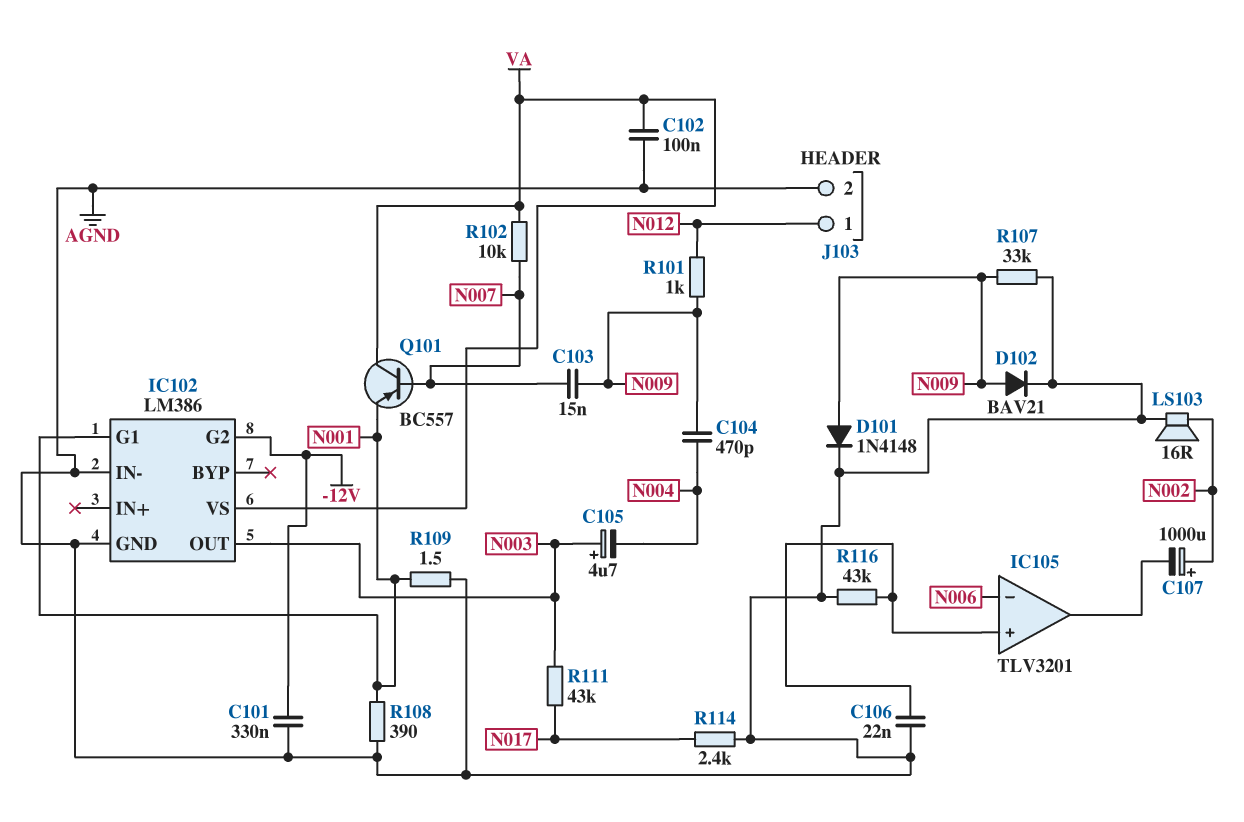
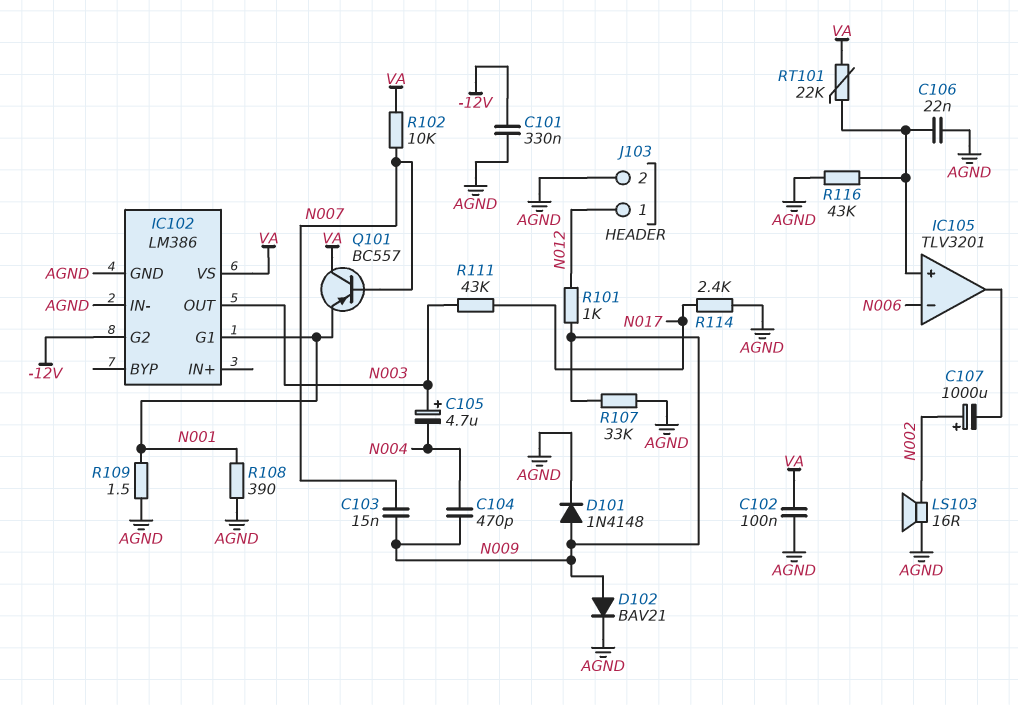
RT101: none -> 22k (IC105/in+, VA)

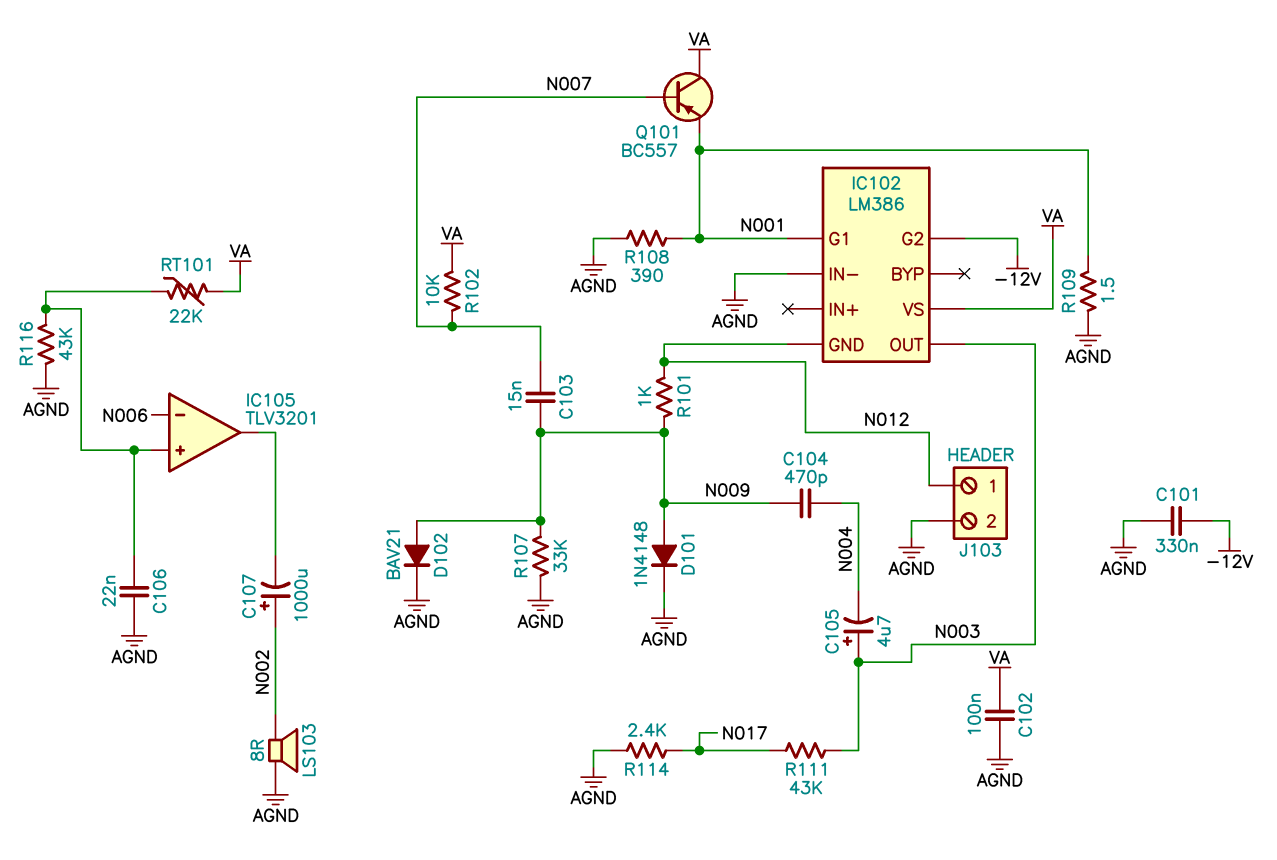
IC102 pin GND: AGND -> N012
LS103: speaker 16R (AGND, N002) -> speaker 8R (AGND, N002)

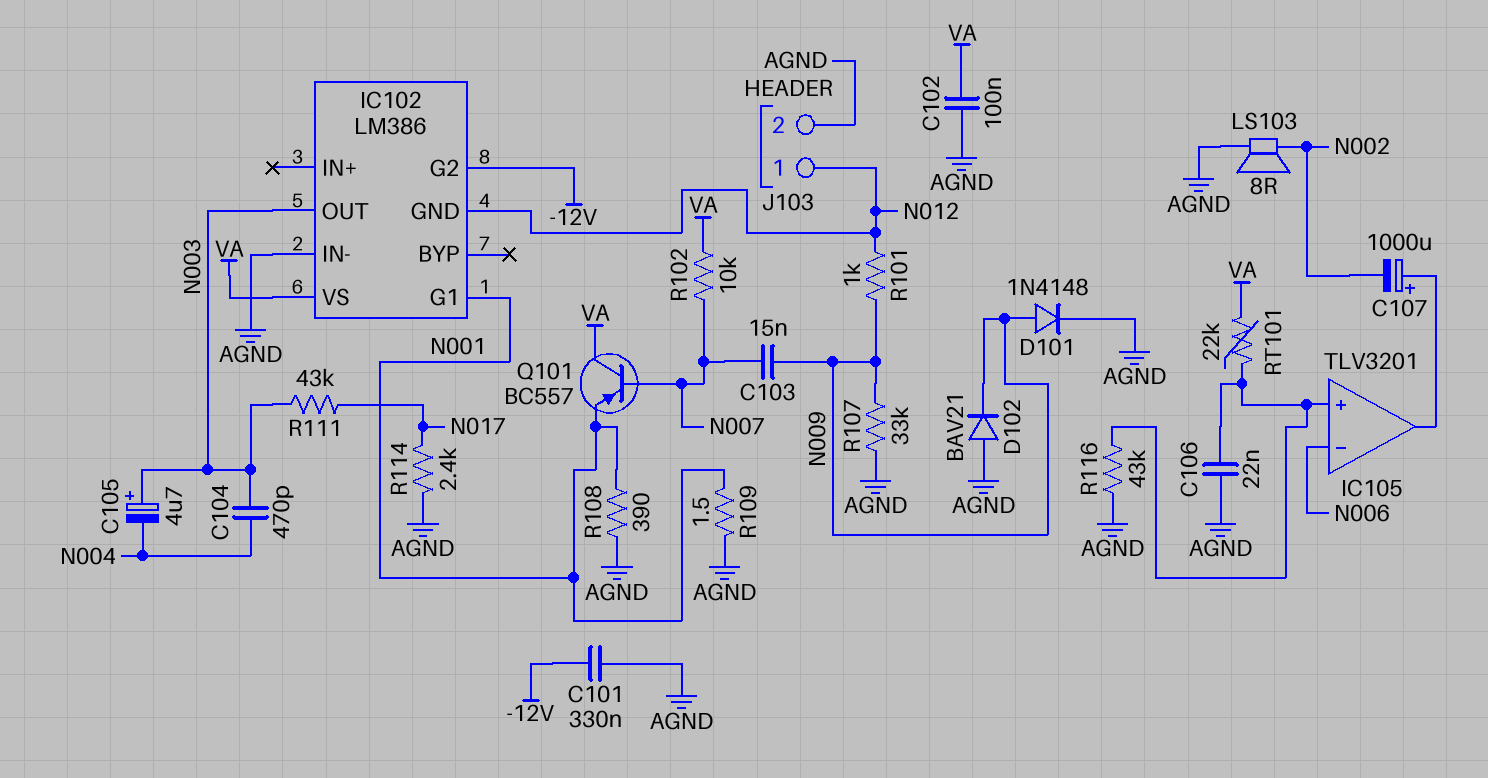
C104: 470pF (N004, N009) -> 470pF (N003, N004)
C107: 1000uF (plus N002, minus IC105/out) -> 1000uF (plus IC105/out, minus N002)
D102: diode BAV21 (A N009, K AGND) -> diode BAV21 (A AGND, K N009)

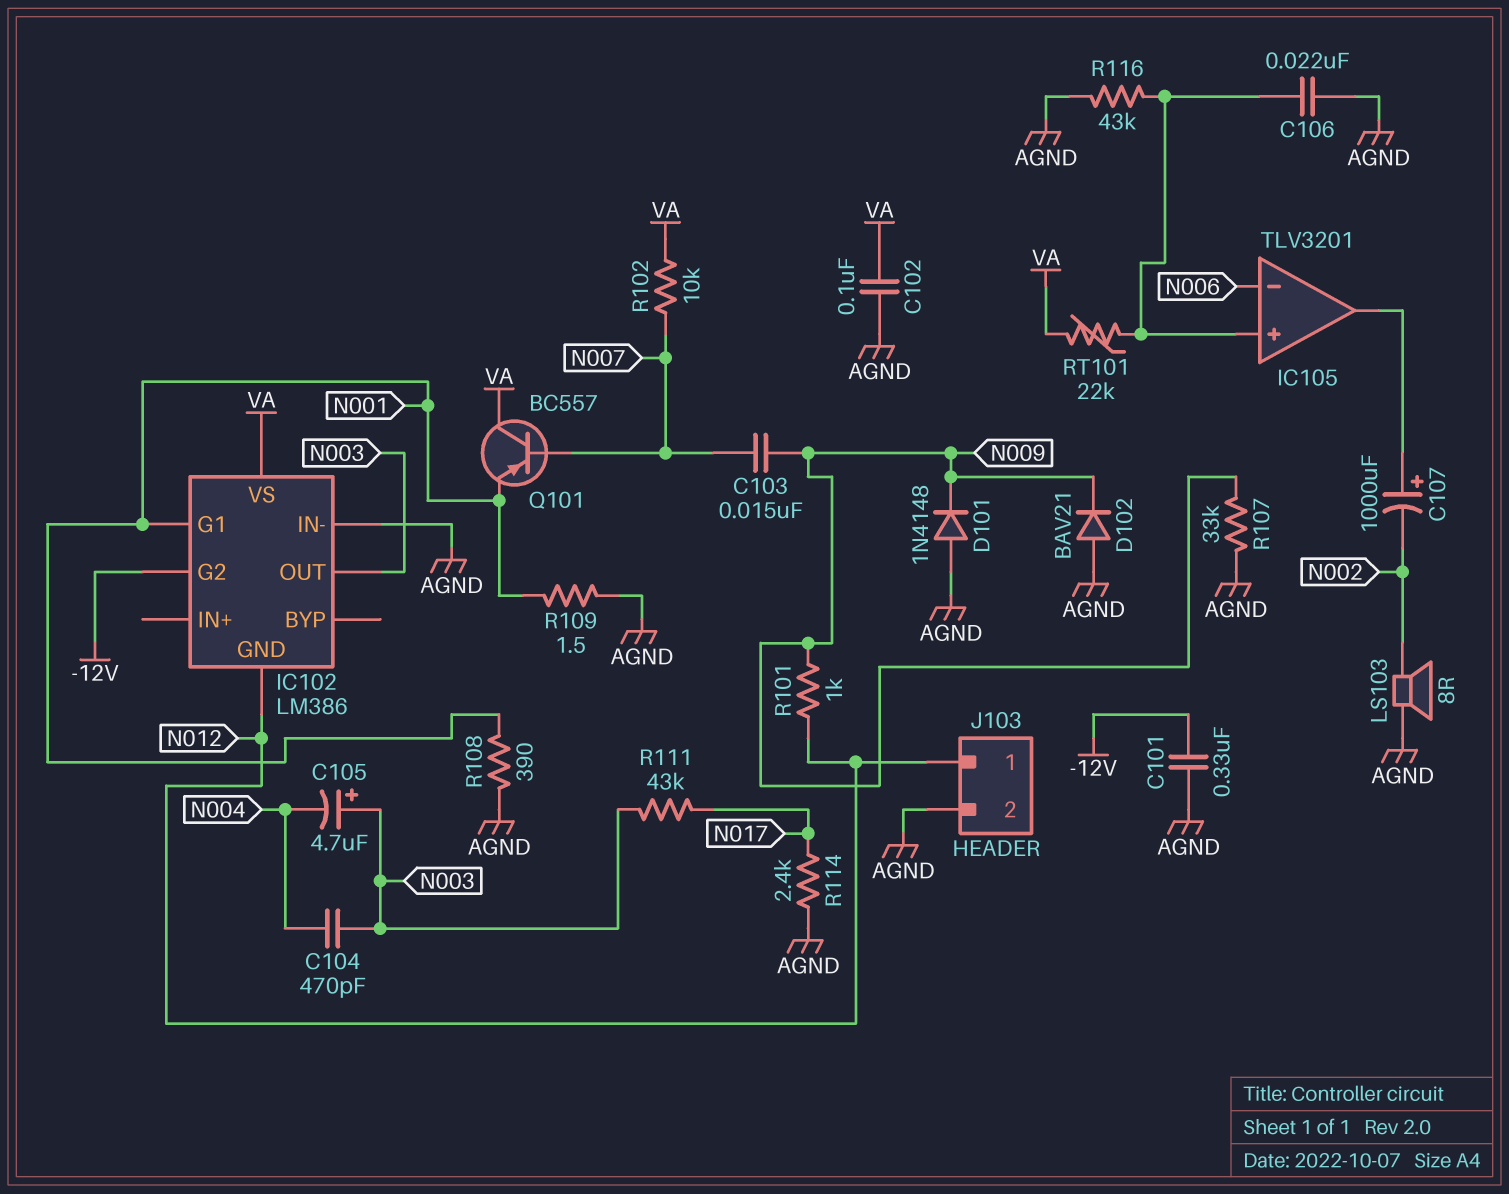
D101: diode 1N4148 (A N009, K AGND) -> diode 1N4148 (A AGND, K N009)

